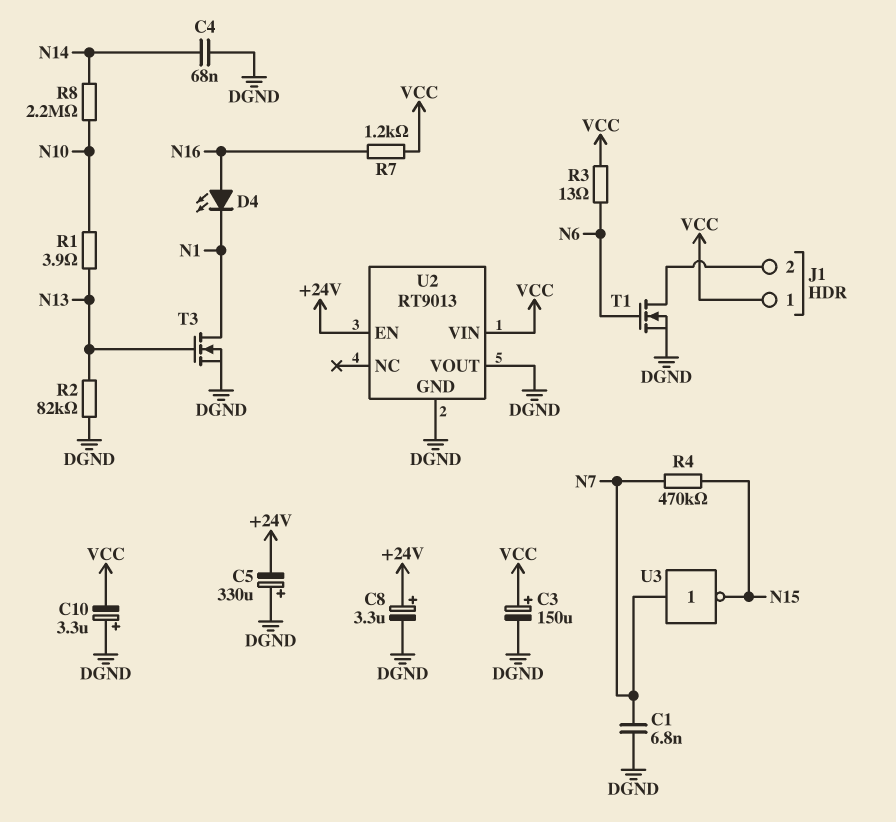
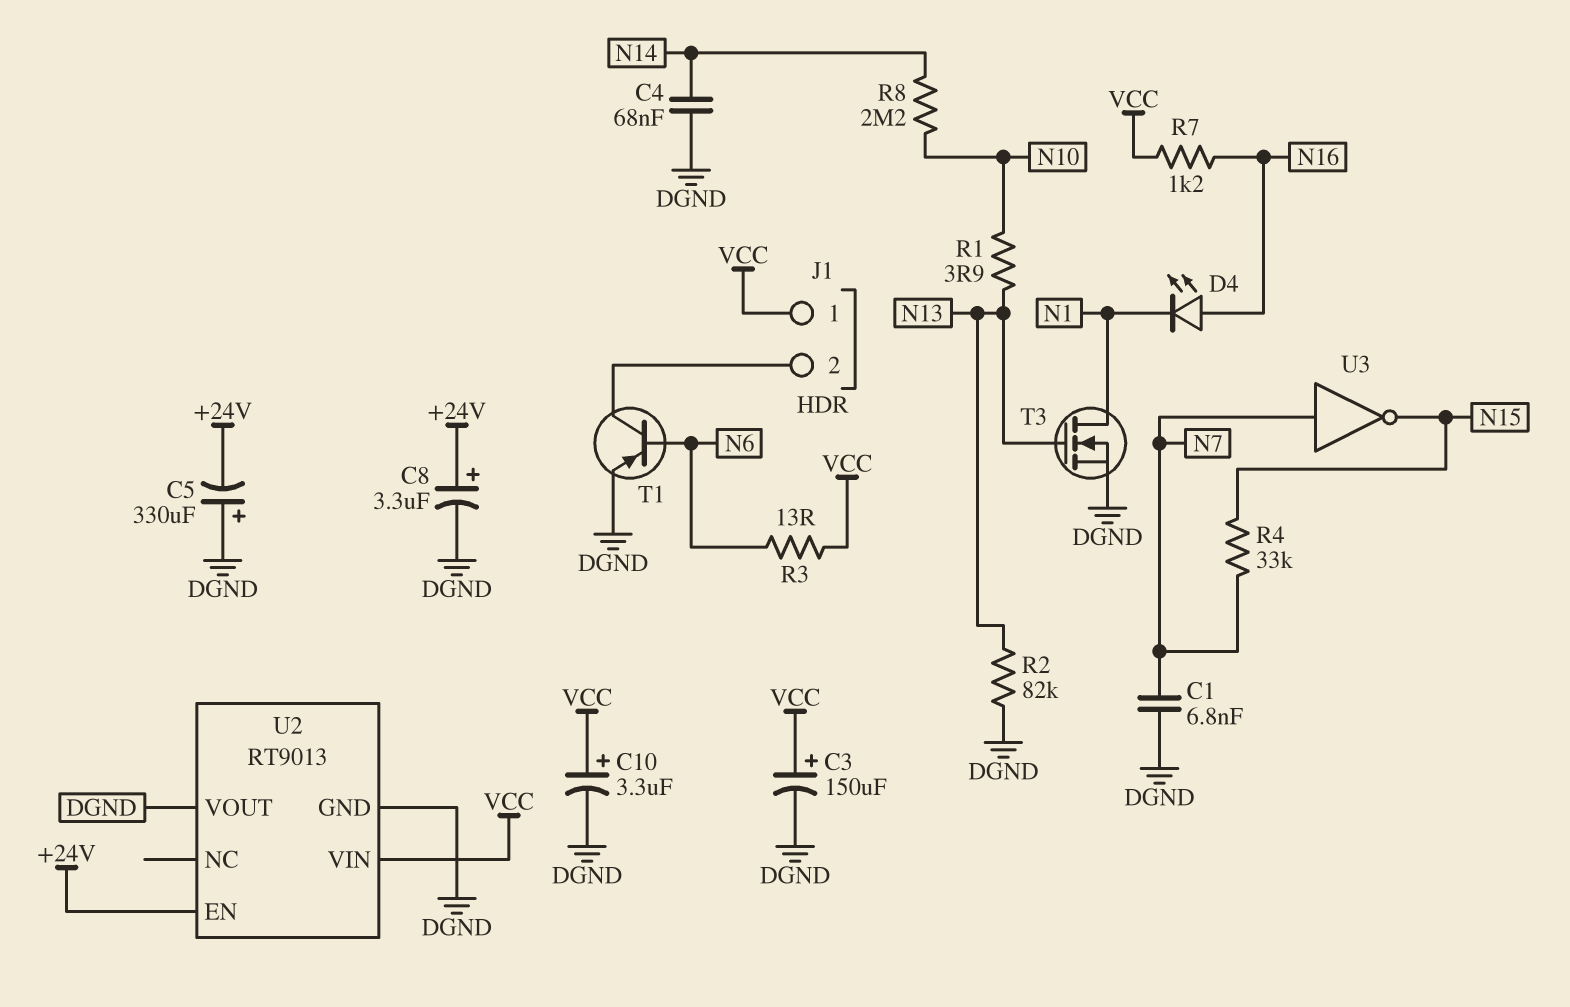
C10: 3.3uF (plus DGND, minus VCC) -> 3.3uF (plus VCC, minus DGND)
R4: 470k (N7, N15) -> 33k (N7, N15)
T1: NMOS (G N6, D J1/2, S DGND) -> PNP (B N6, C J1/2, E DGND)

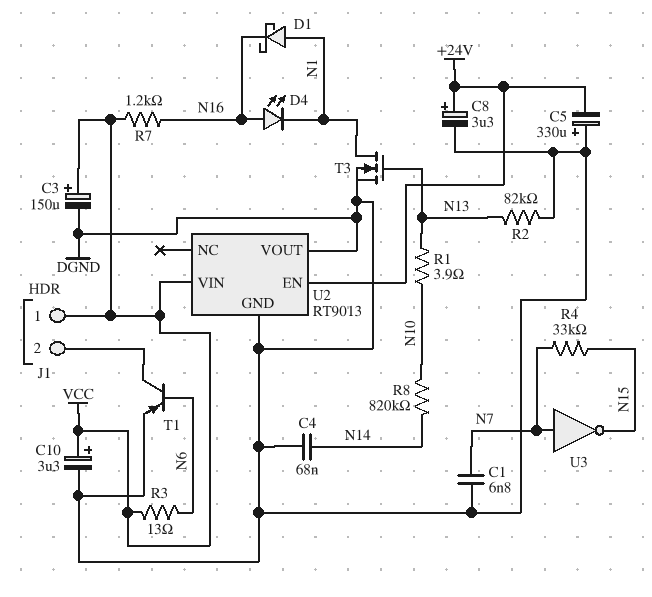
D1: none -> schottky (A N1, K N16)
R8: 2.2M (N10, N14) -> 820k (N10, N14)

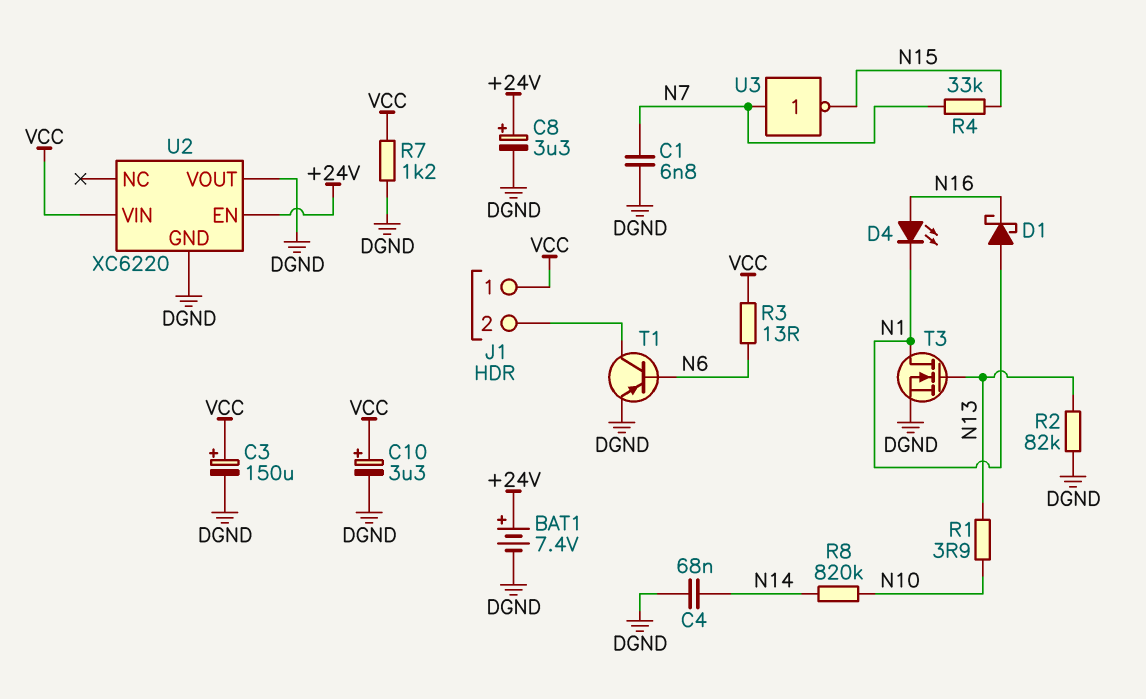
BAT1: none -> 7.4V (plus +24V, minus DGND)
C5: 330uF (plus DGND, minus +24V) -> none
R7: 1.2k (N16, VCC) -> 1.2k (DGND, VCC)
U2: RT9013 -> XC6220

